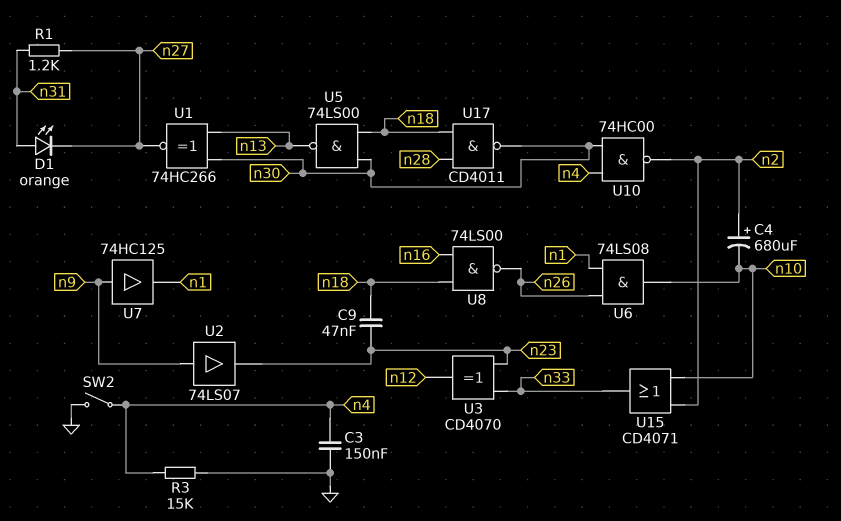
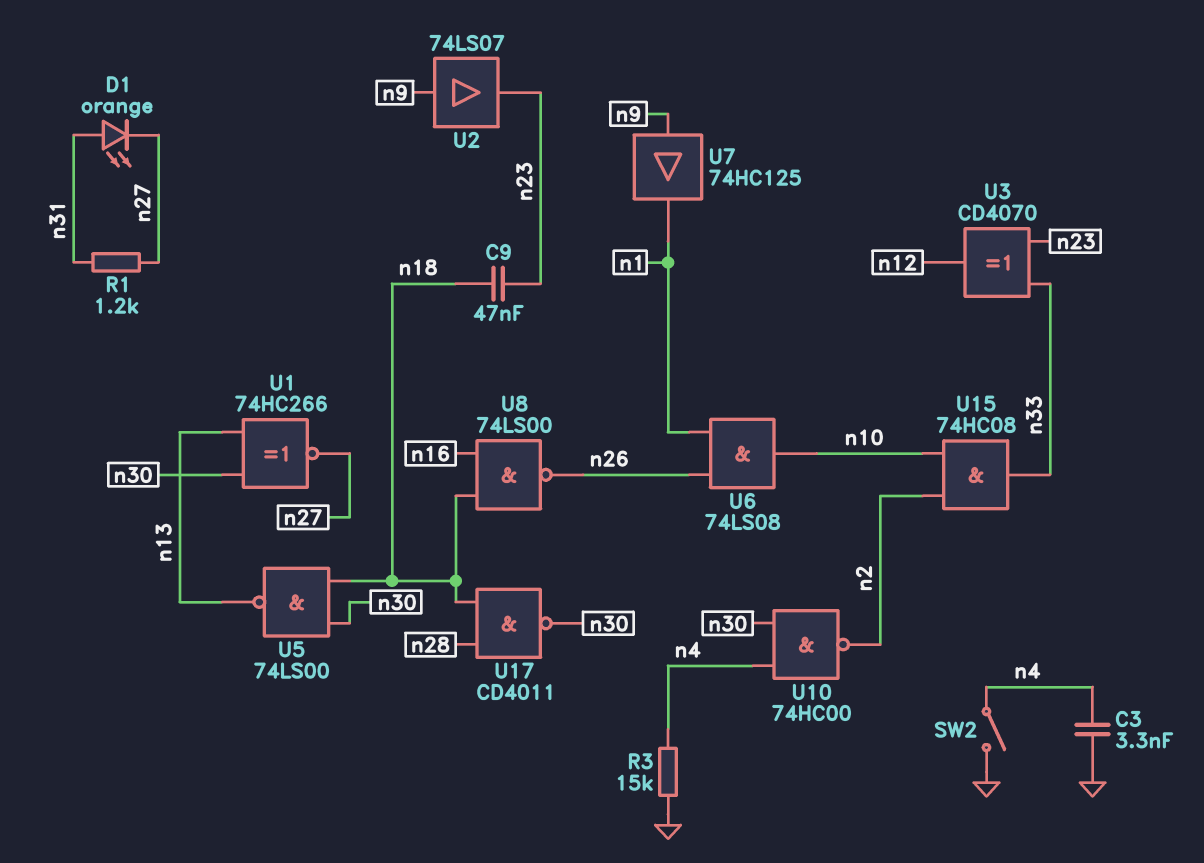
C3: 150nF (GND, n4) -> 3.3nF (GND, n4)
C4: 680uF (plus n2, minus n10) -> none
U15: OR CD4071 (in n2, in n10, out n33) -> AND 74HC08 (in n2, in n10, out n33)

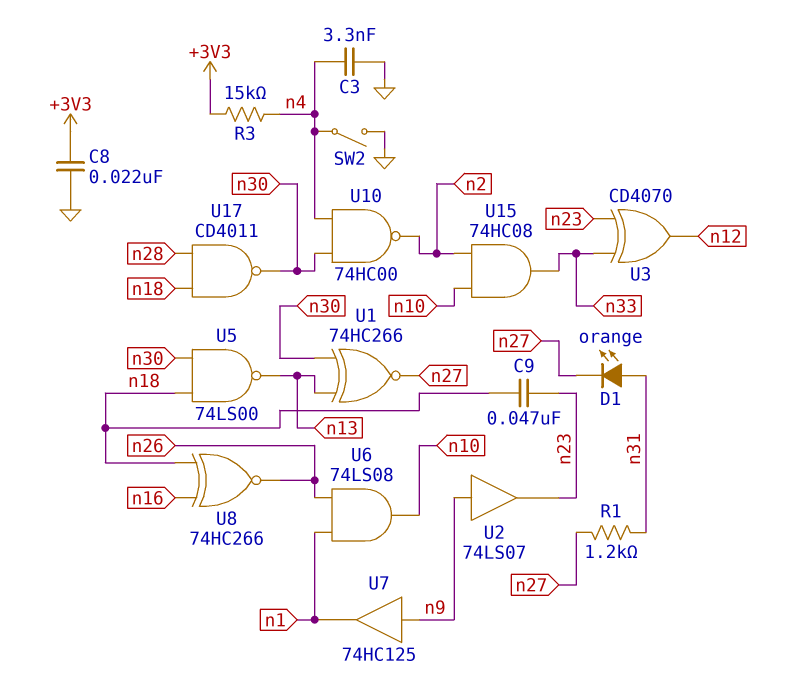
C8: none -> 22nF (+3V3, GND)
R3: 15k (GND, n4) -> 15k (+3V3, n4)
U8: NAND 74LS00 (in n16, in n18, out n26) -> XNOR 74HC266 (in n16, in n18, out n26)

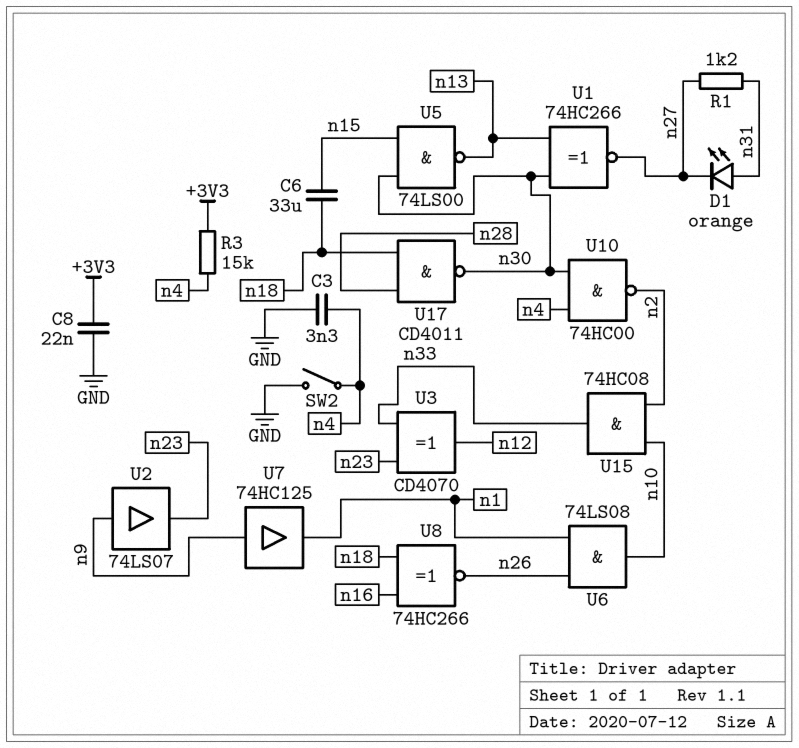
C6: none -> 33uF (n15, n18)
C9: 47nF (n18, n23) -> none
U5: NAND 74LS00 (in n18, in n30, out n13) -> NAND 74LS00 (in n15, in n30, out n13)

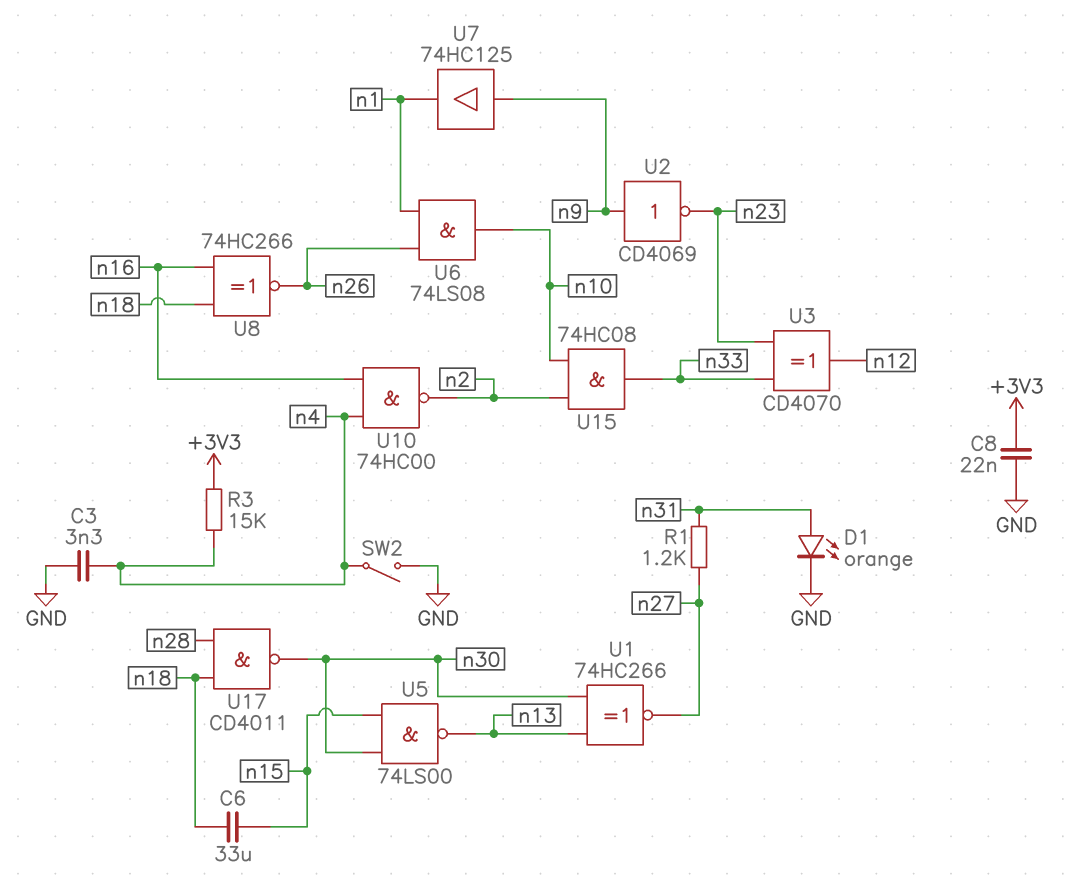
D1: LED orange (A n31, K n27) -> LED orange (A n31, K GND)
U2: buffer 74LS07 (in n9, out n23) -> NOT CD4069 (in n9, out n23)
U10: NAND 74HC00 (in n4, in n30, out n2) -> NAND 74HC00 (in n4, in n16, out n2)

